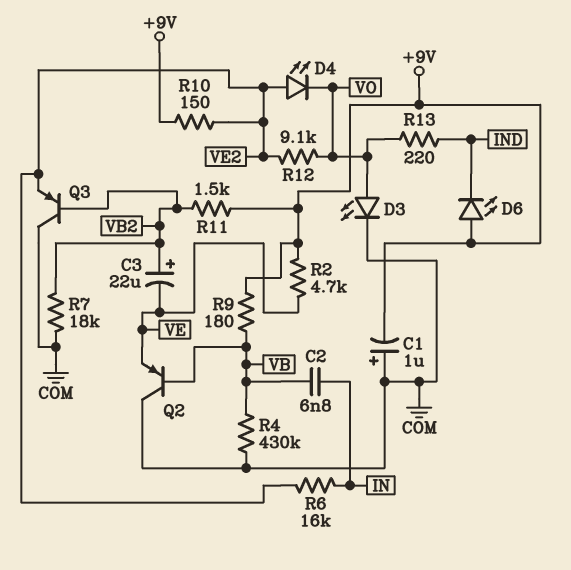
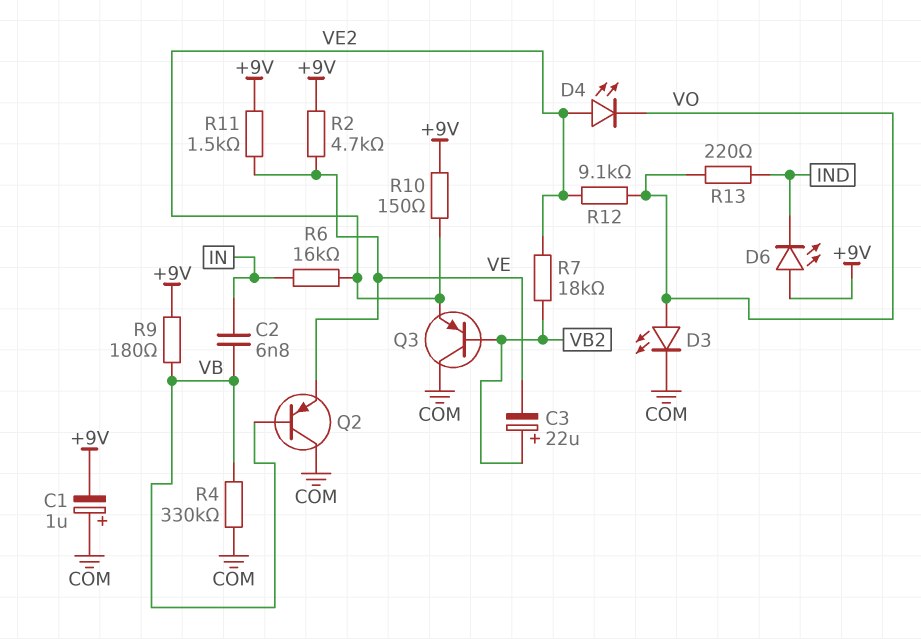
R4: 430k (COM, VB) -> 330k (COM, VB)
R7: 18k (COM, VB2) -> 18k (VB2, VE2)
R11: 1.5k (+9V, VB2) -> 1.5k (+9V, VE)

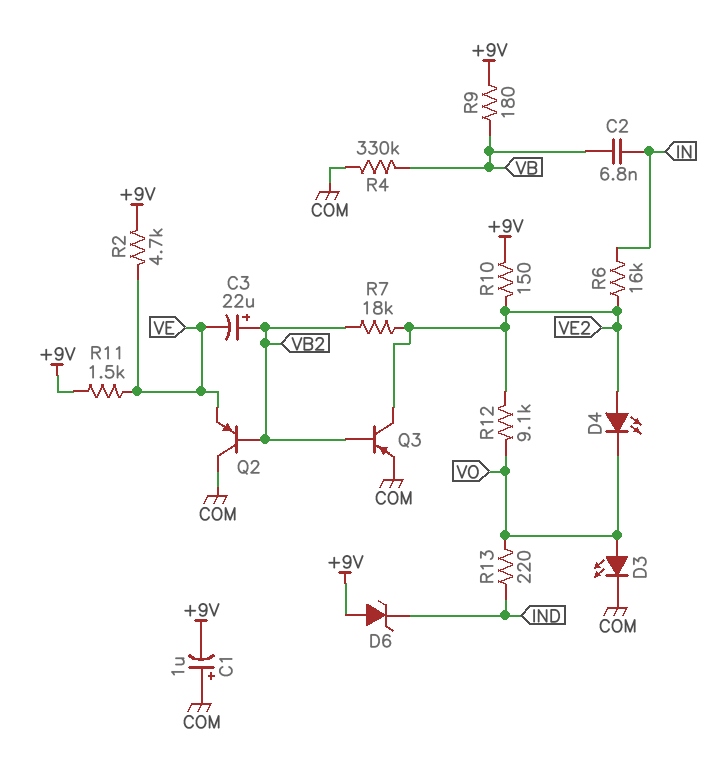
D6: LED (A +9V, K IND) -> zener (A +9V, K IND)
Q2: PNP (B VB, C COM, E VE) -> PNP (B VB2, C COM, E VE)
Q3: PNP (B VB2, C COM, E VE2) -> PNP (B VB2, C VE2, E COM)

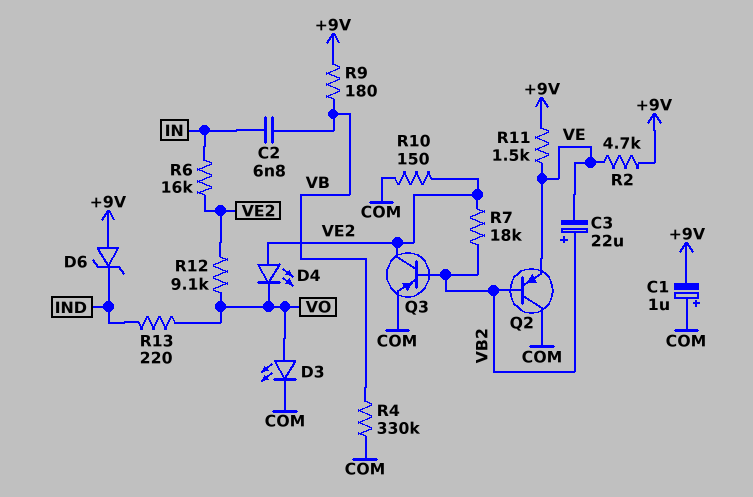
R10: 150 (+9V, VE2) -> 150 (COM, VE2)

